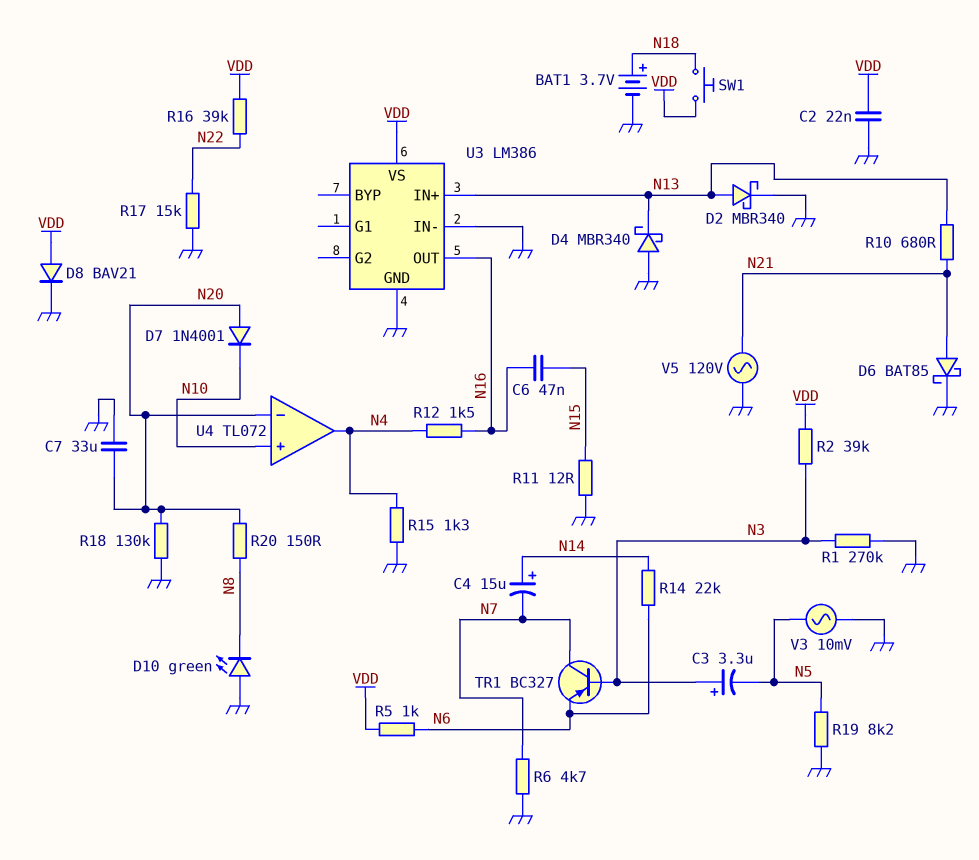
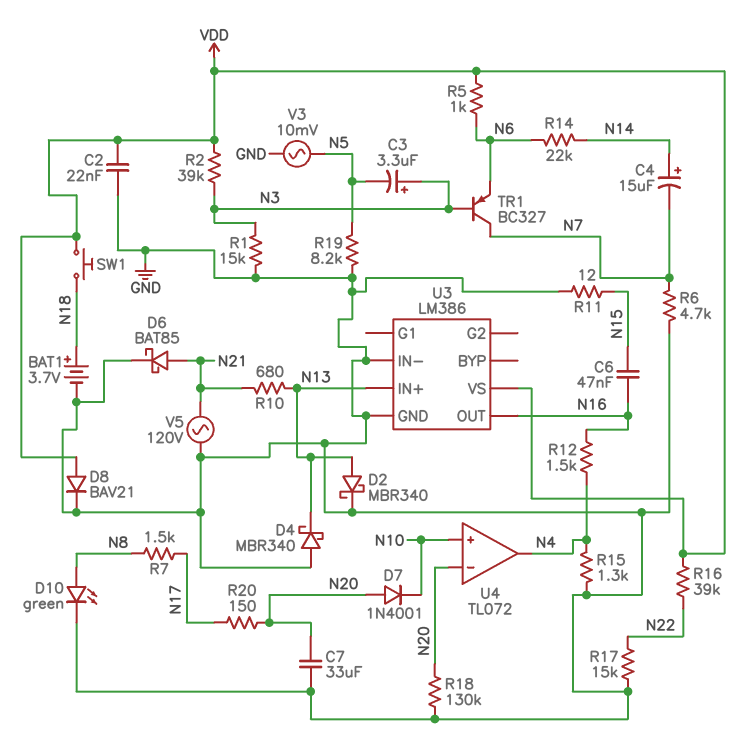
D10: LED green (A GND, K N8) -> LED green (A N8, K GND)
R1: 270k (GND, N3) -> 15k (GND, N3)
R7: none -> 1.5k (N8, N17)
R20: 150 (N8, N20) -> 150 (N17, N20)

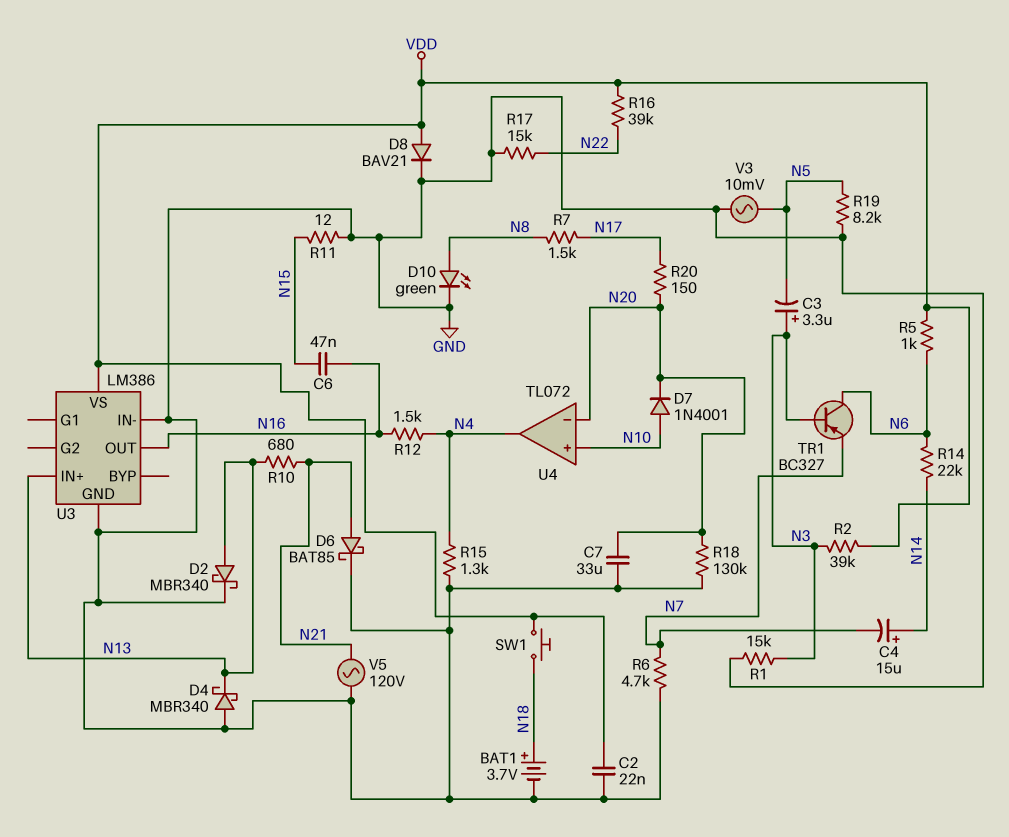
D7: diode 1N4001 (A N20, K N10) -> diode 1N4001 (A N10, K N20)
TR1: PNP BC327 (B N3, C N7, E N6) -> PNP BC327 (B N3, C N6, E N7)

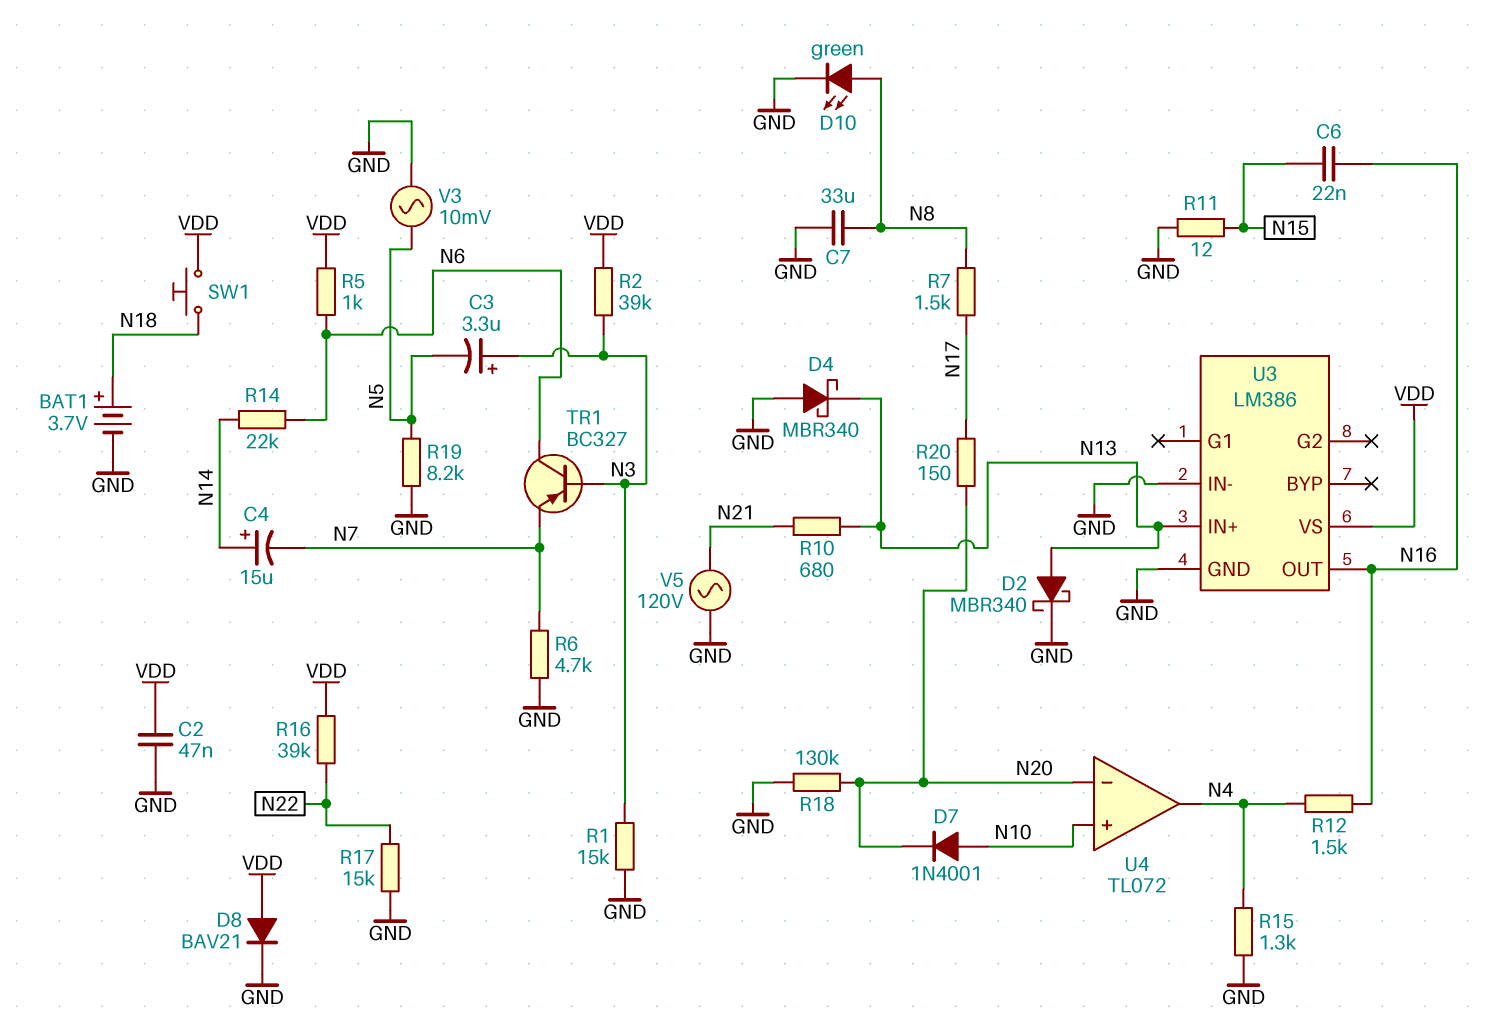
C2: 22nF (GND, VDD) -> 47nF (GND, VDD)
C6: 47nF (N15, N16) -> 22nF (N15, N16)
C7: 33uF (GND, N20) -> 33uF (GND, N8)
D6: schottky BAT85 (A N21, K GND) -> none

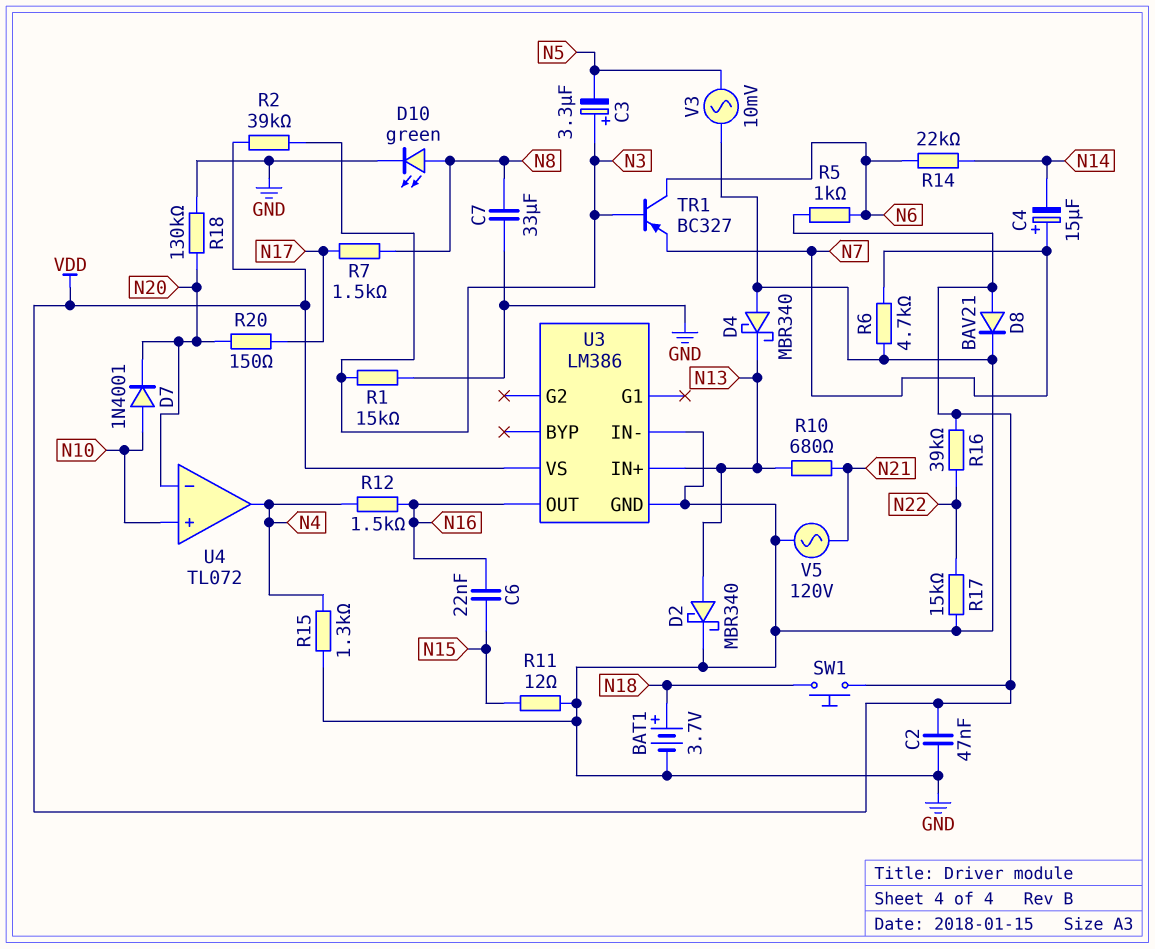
C4: 15uF (plus N14, minus N7) -> 15uF (plus N7, minus N14)
R19: 8.2k (GND, N5) -> none

